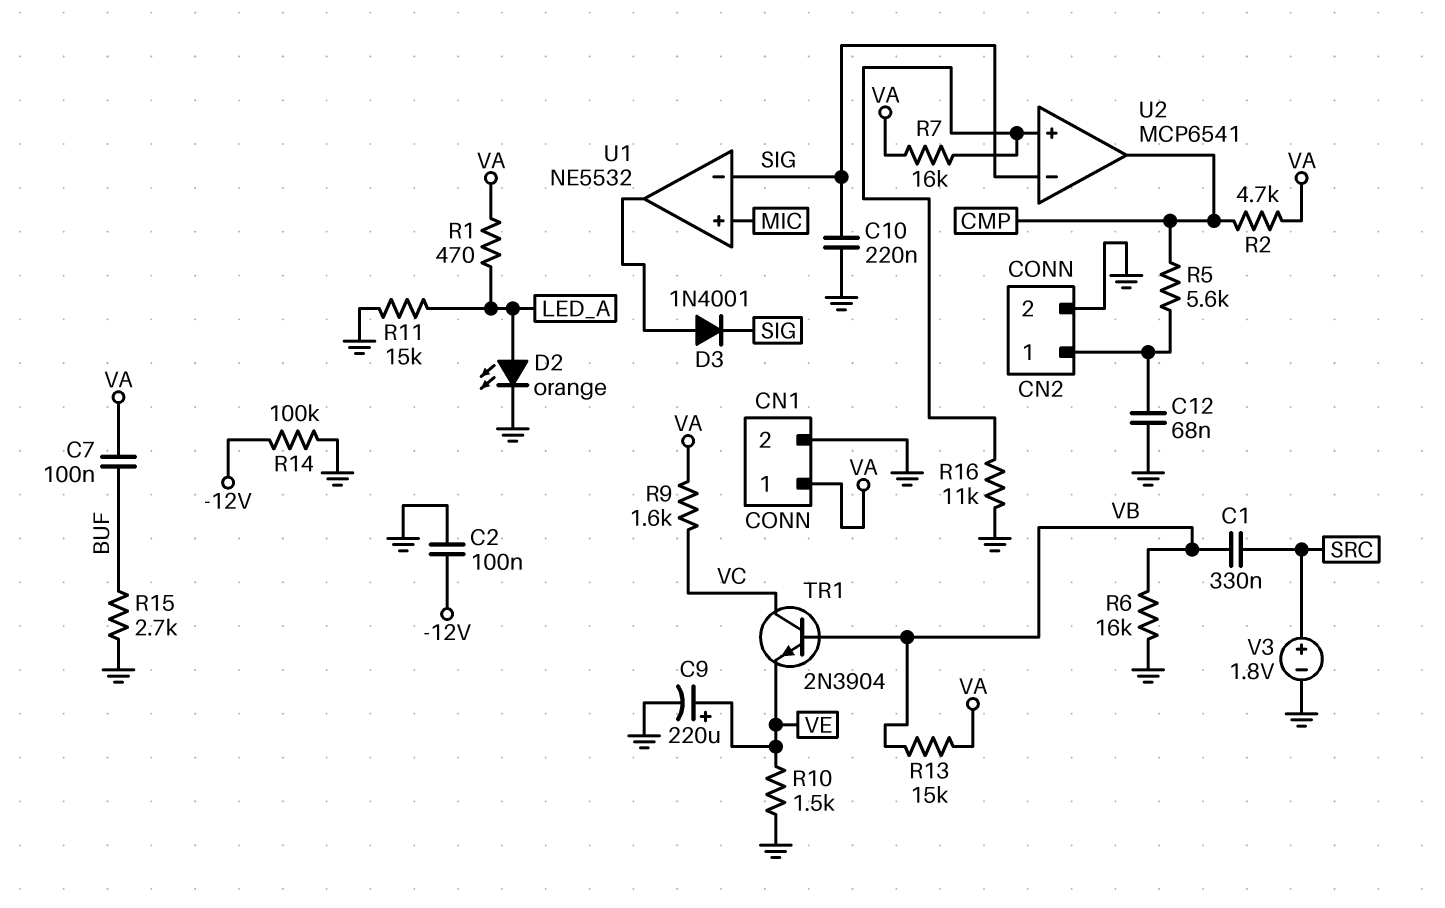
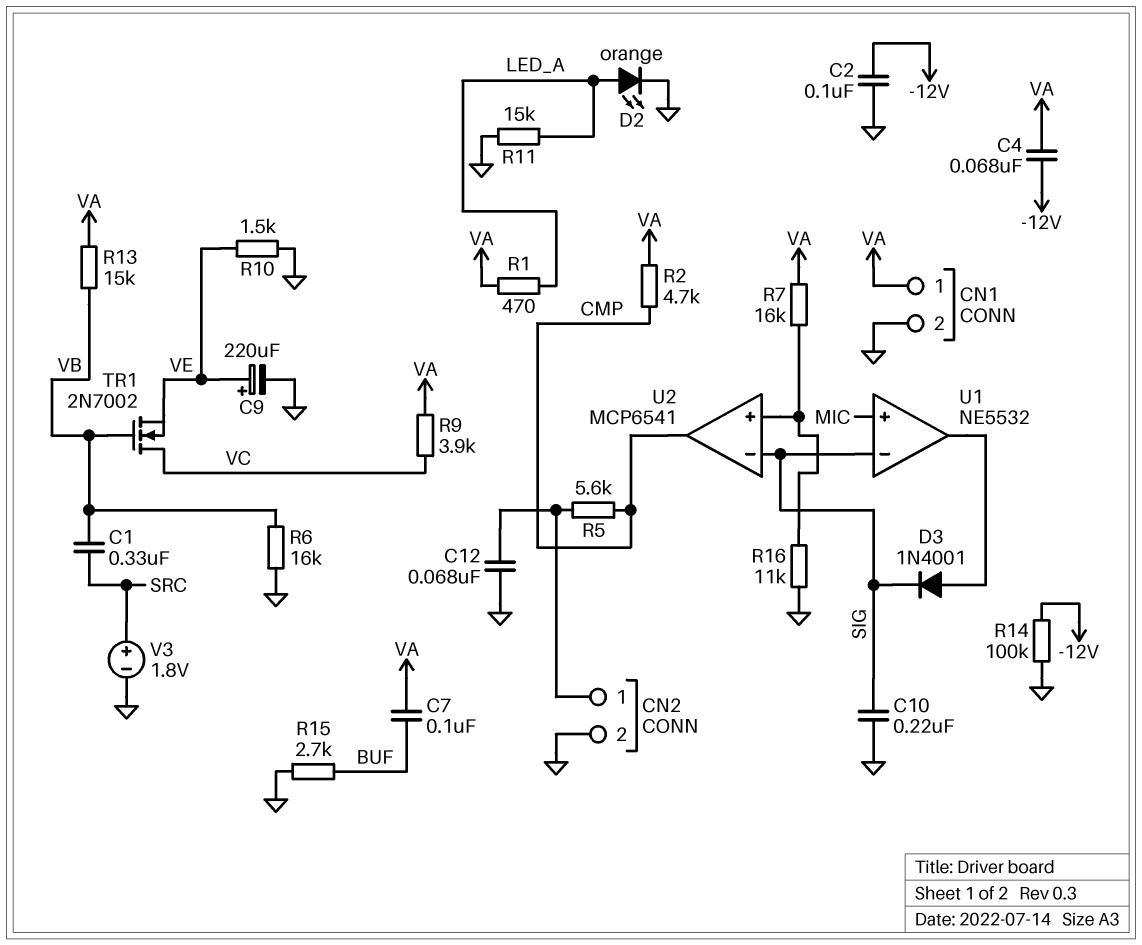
C4: none -> 68nF (-12V, VA)
R9: 1.6k (VA, VC) -> 3.9k (VA, VC)
TR1: NPN 2N3904 (B VB, C VC, E VE) -> NMOS 2N7002 (G VB, D VC, S VE)

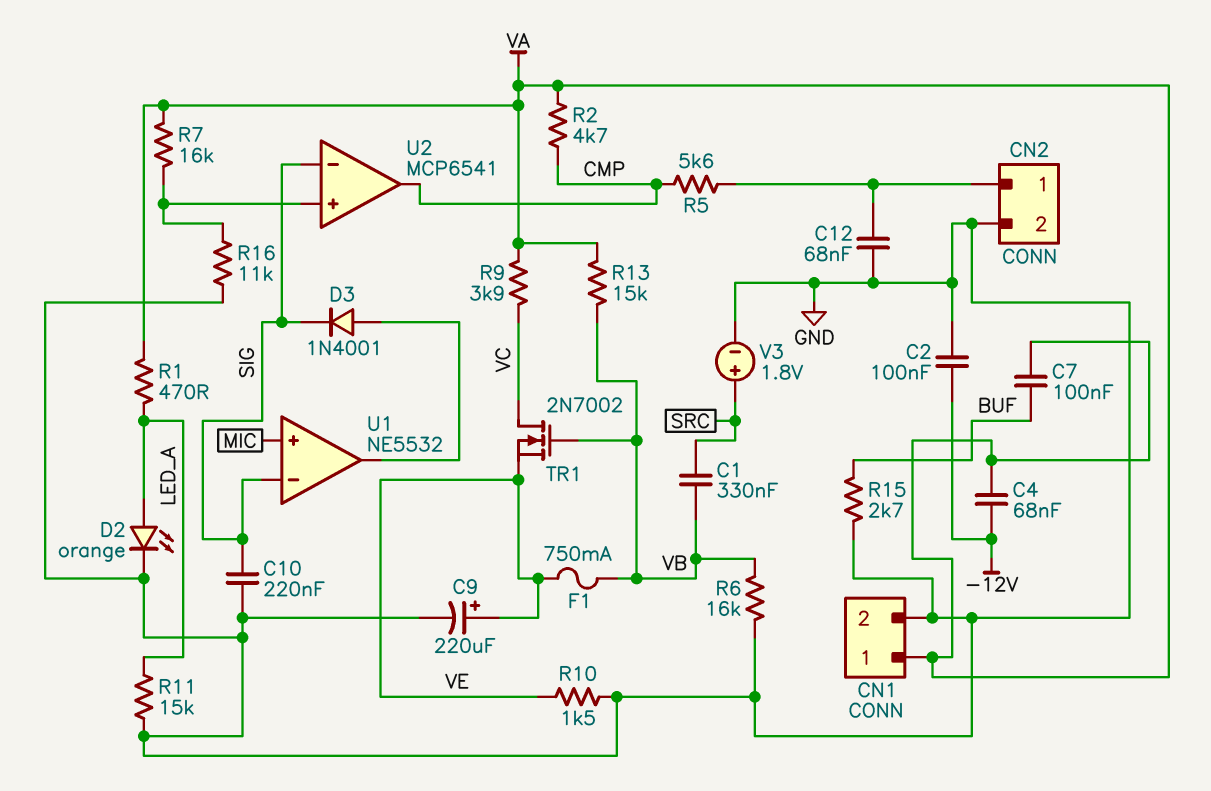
F1: none -> 750mA (VB, VE)
R14: 100k (-12V, GND) -> none

